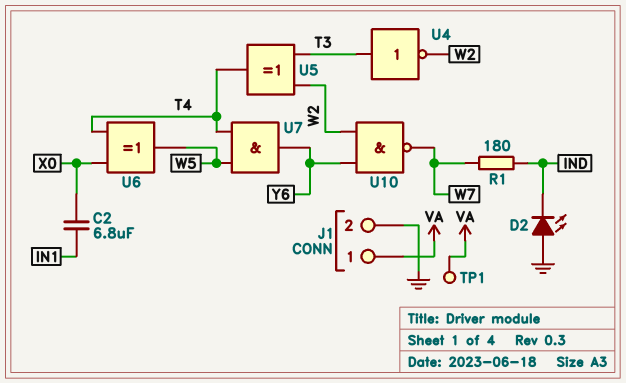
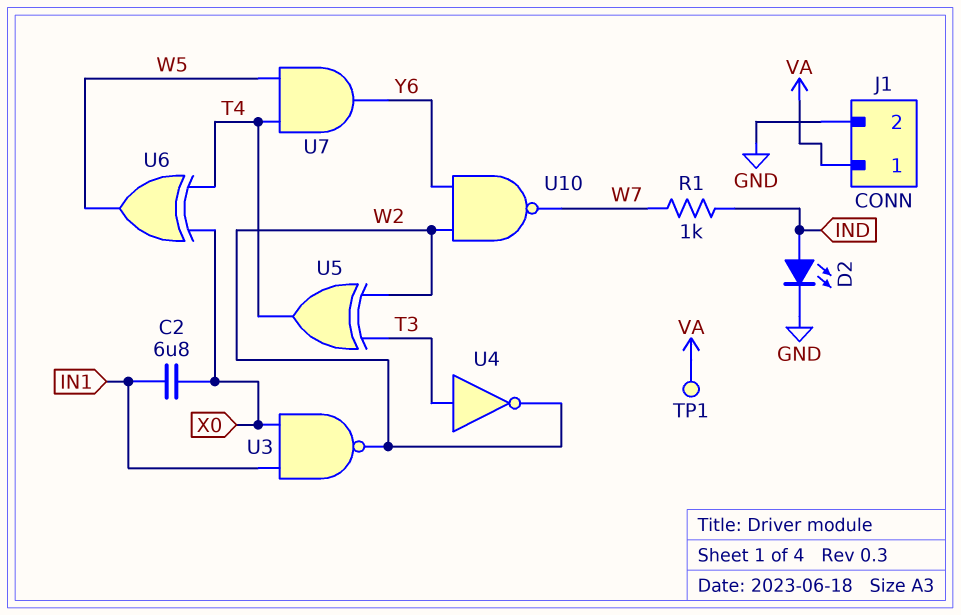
D2: LED (A GND, K IND) -> LED (A IND, K GND)
R1: 180 (IND, W7) -> 1k (IND, W7)
U3: none -> NAND (in IN1, in X0, out W2)

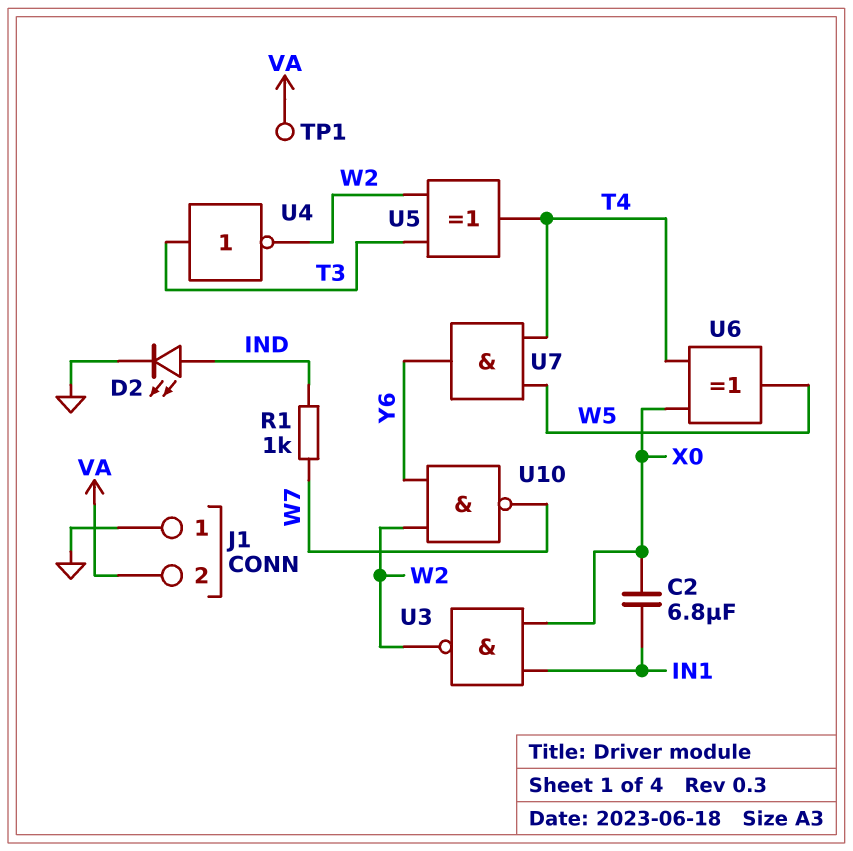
J1 pin 1: VA -> GND
J1 pin 2: GND -> VA

